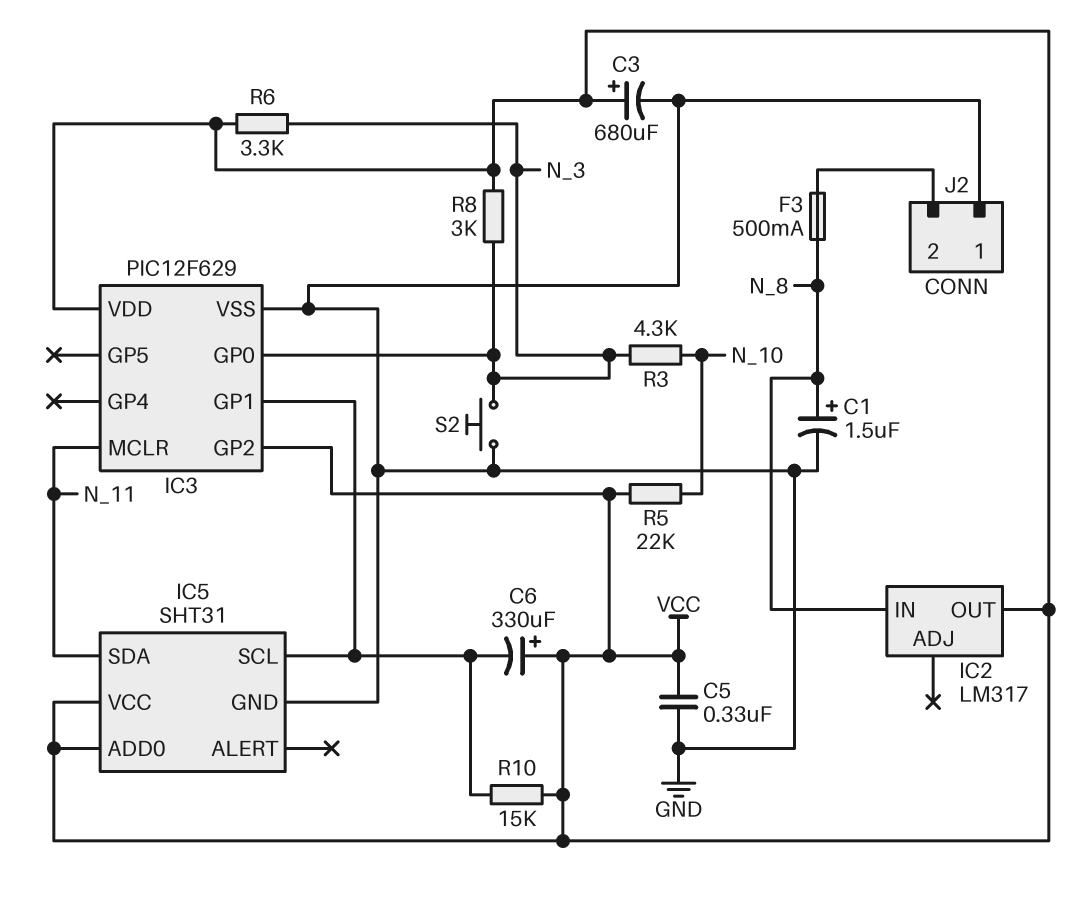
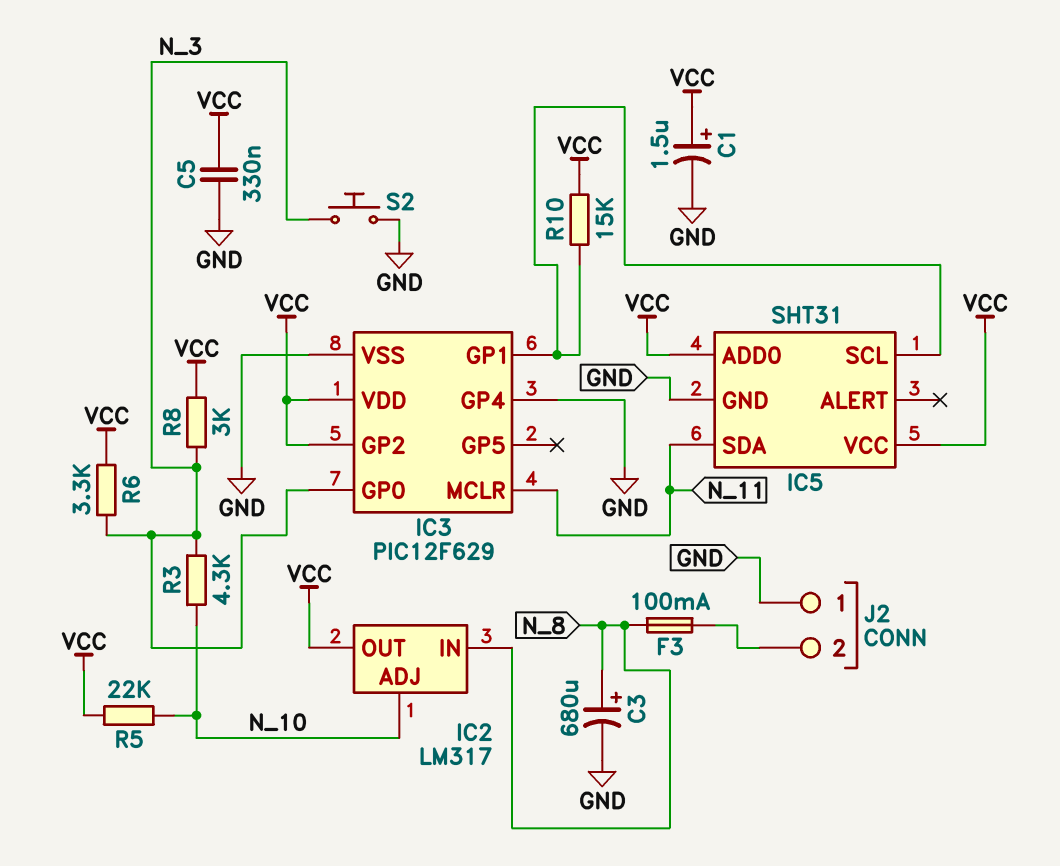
C1: 1.5uF (plus N_8, minus GND) -> 1.5uF (plus VCC, minus GND)
C3: 680uF (plus VCC, minus GND) -> 680uF (plus N_8, minus GND)
C6: 330uF (plus VCC, minus IC3/GP1) -> none
F3: 500mA (J2/2, N_8) -> 100mA (J2/2, N_8)
IC2 pin ADJ: none -> N_10
IC3 pin GP4: none -> GND

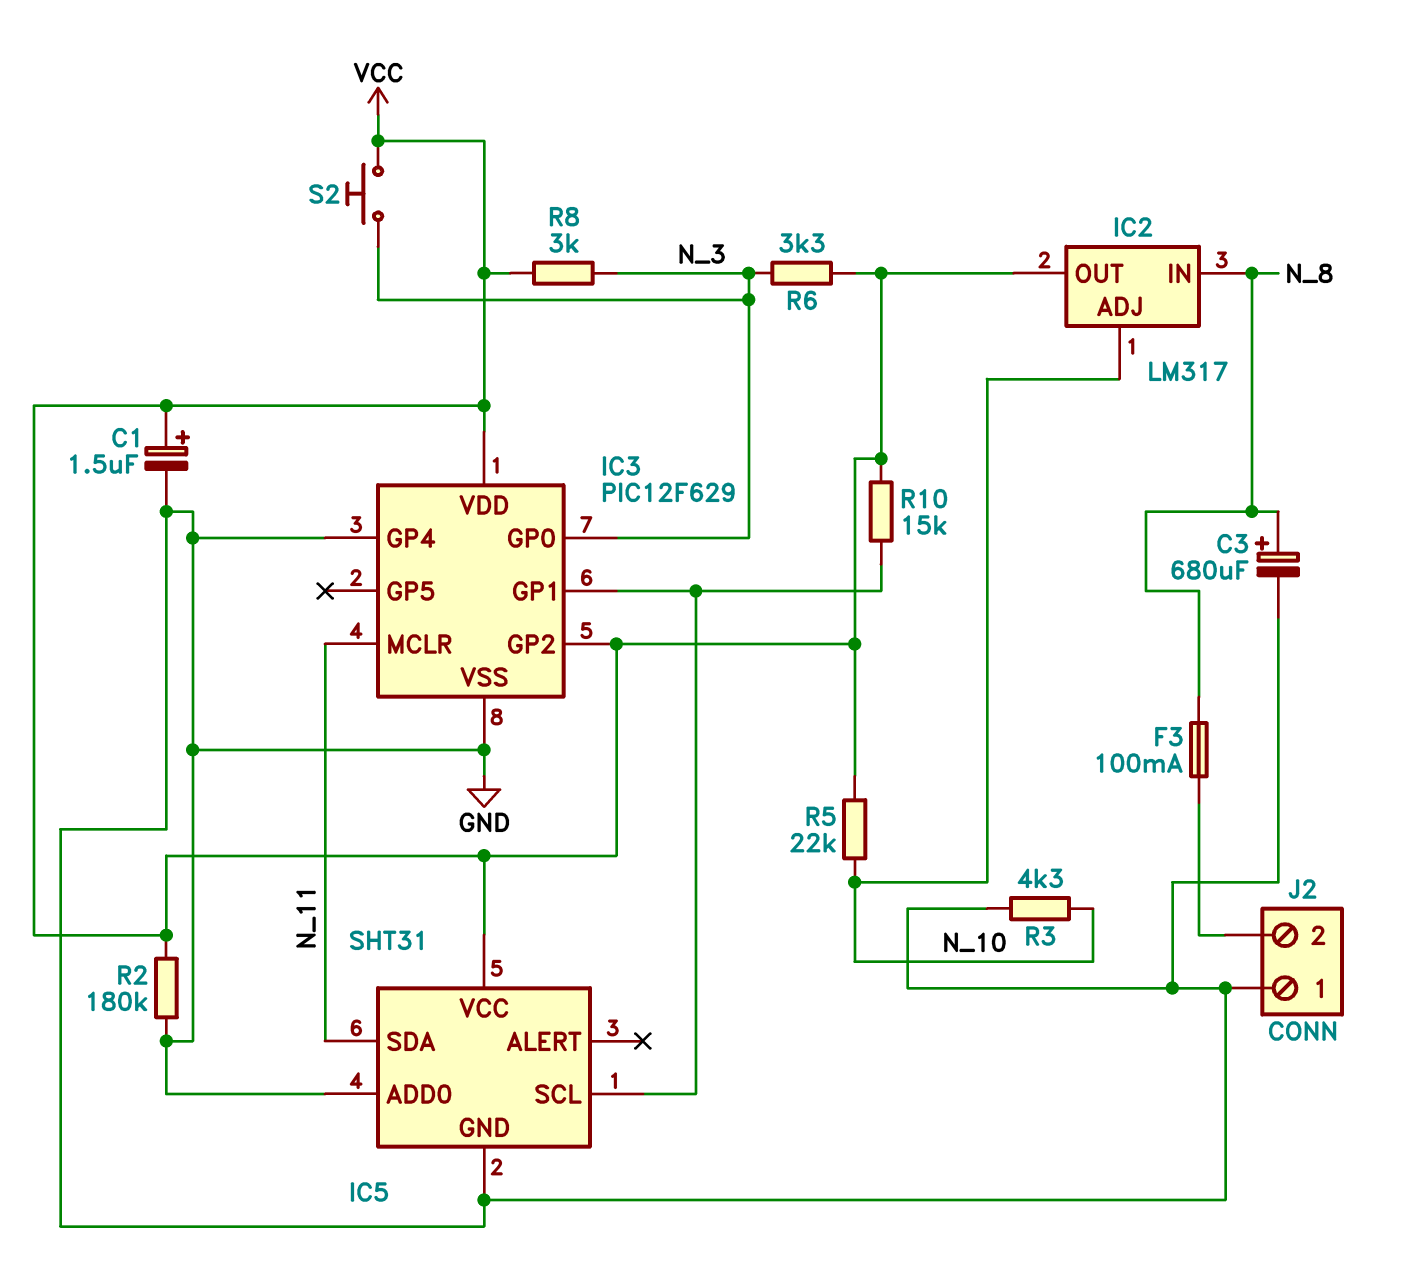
C5: 330nF (GND, VCC) -> none
IC5 pin ADD0: VCC -> GND
R2: none -> 180k (GND, VCC)
R3: 4.3k (N_3, N_10) -> 4.3k (GND, N_10)
S2: button (GND, N_3) -> button (N_3, VCC)

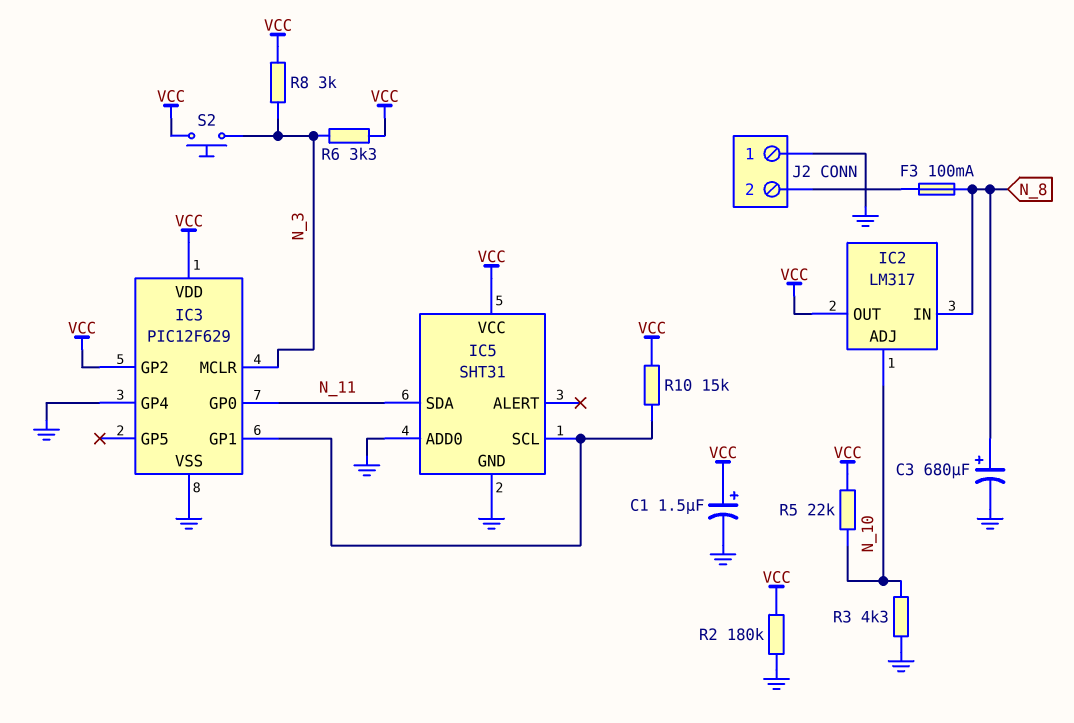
IC3 pin GP0: N_3 -> N_11
IC3 pin MCLR: N_11 -> N_3

